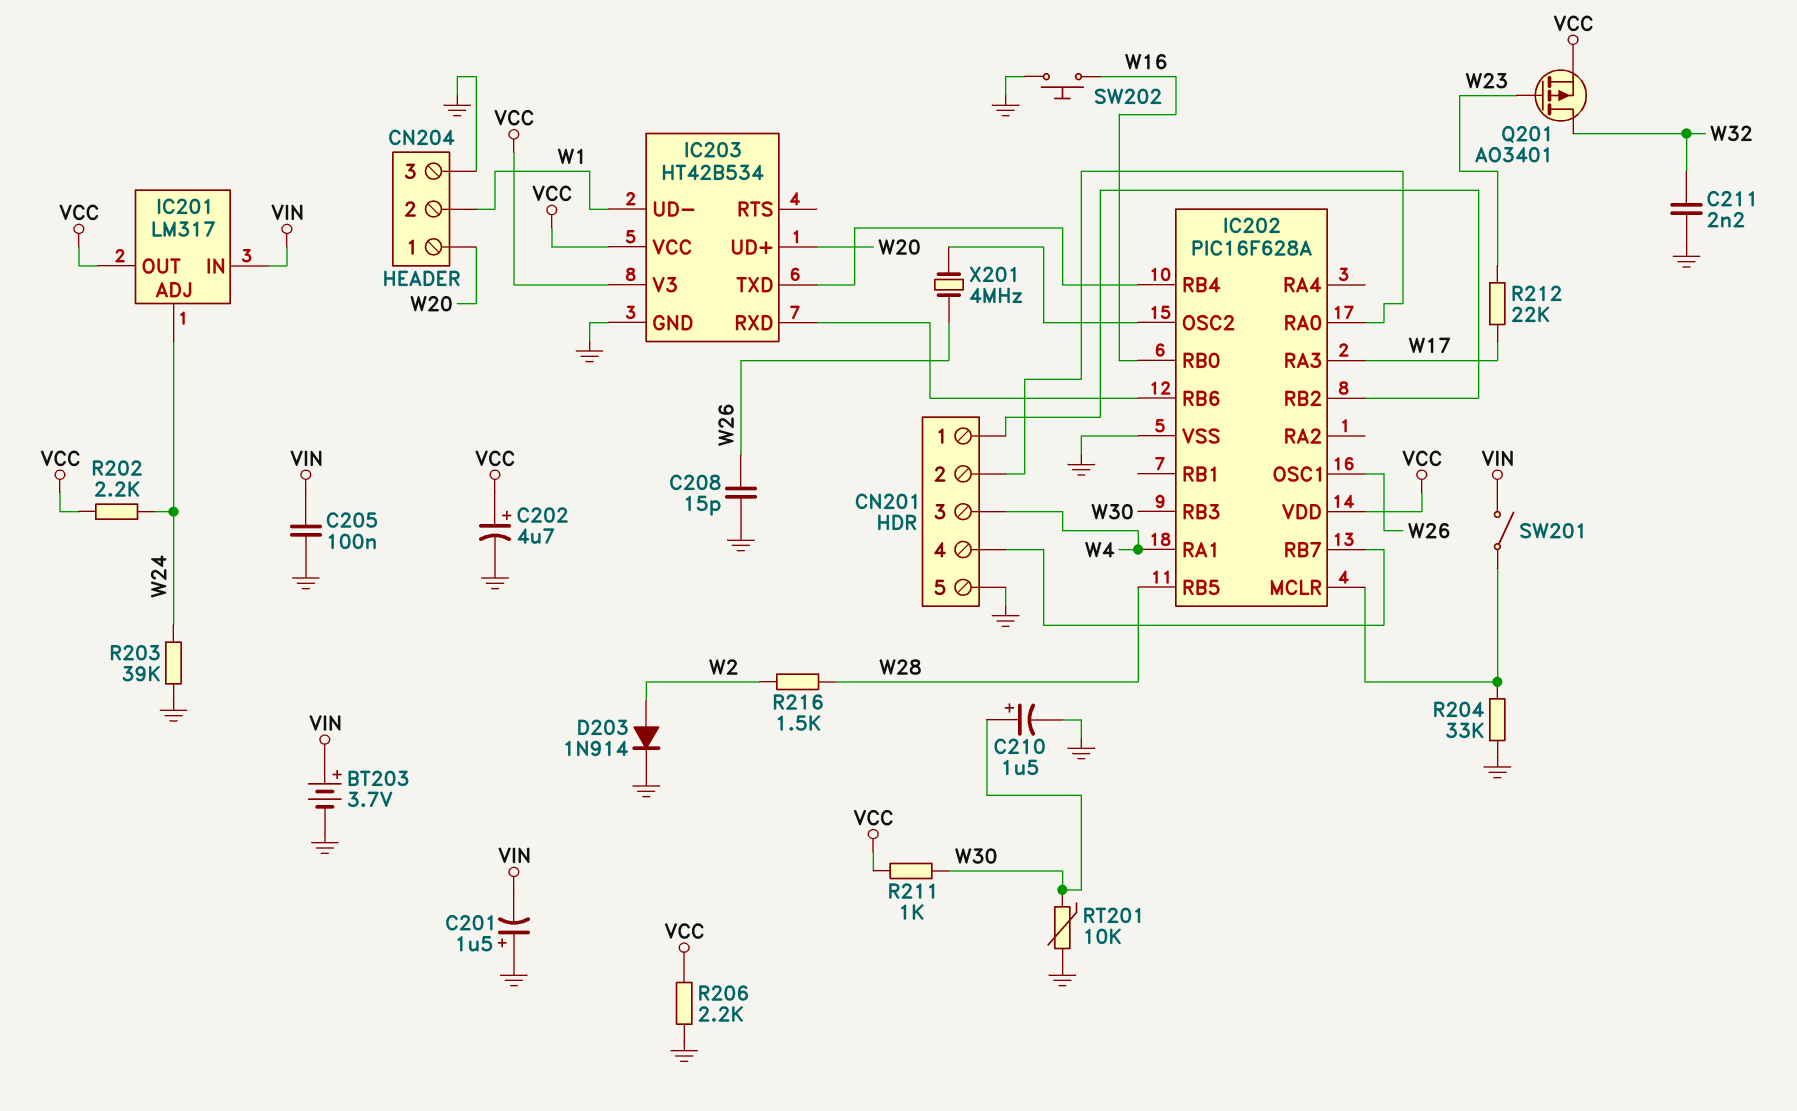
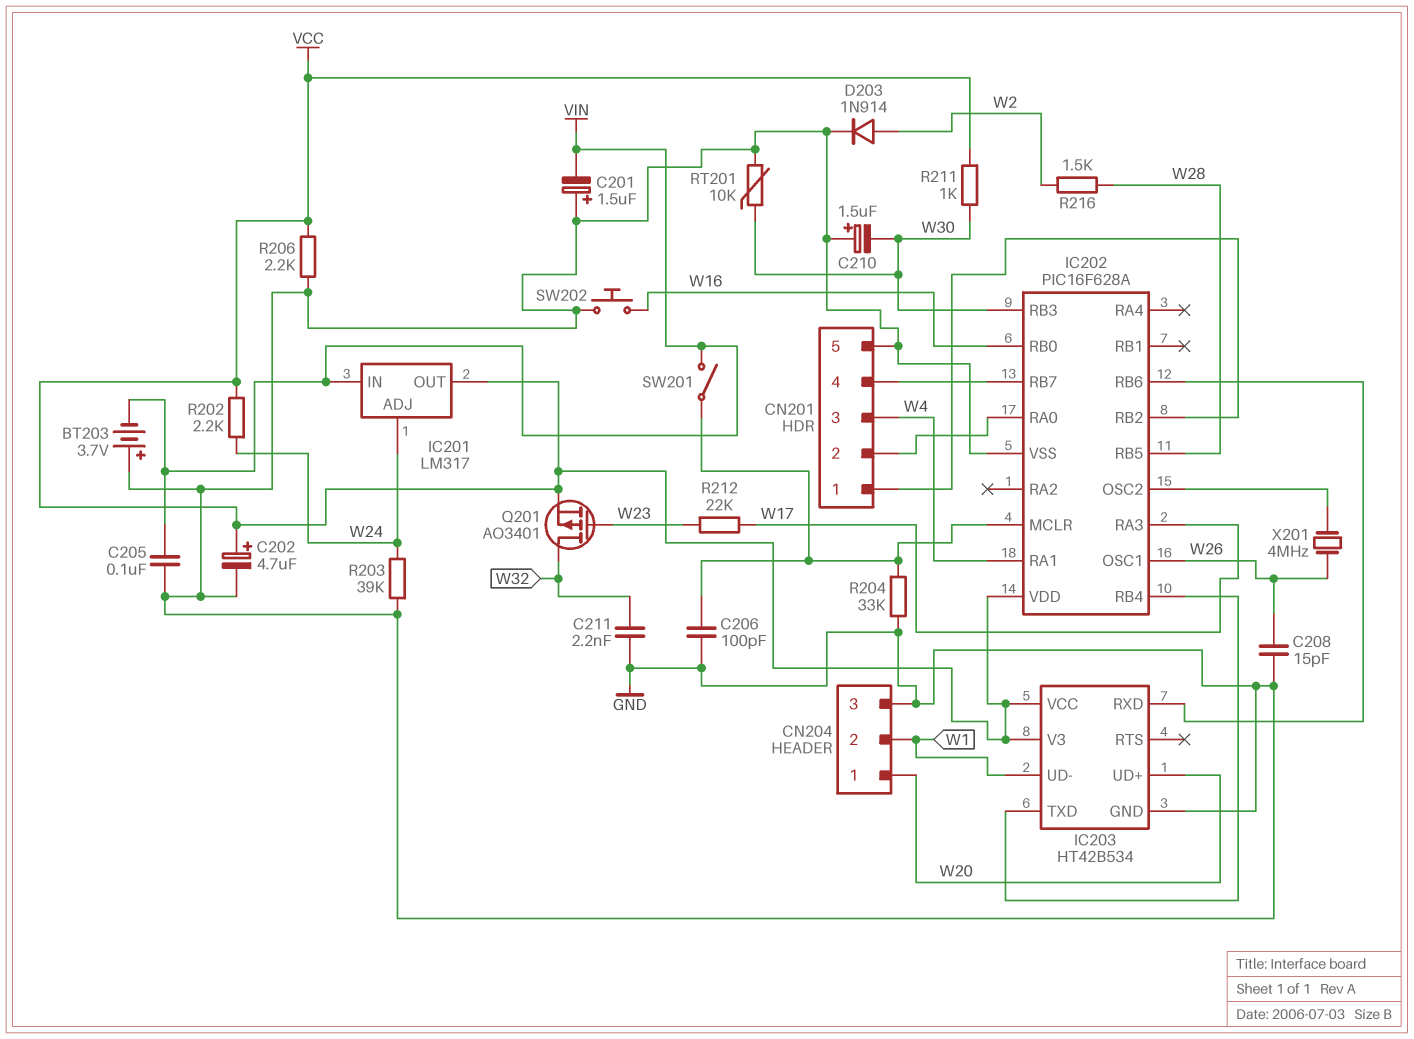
BT203: 3.7V (plus VIN, minus GND) -> 3.7V (plus GND, minus VIN)
C206: none -> 100pF (GND, IC202/MCLR)
C210: 1.5uF (plus W30, minus GND) -> 1.5uF (plus GND, minus W30)

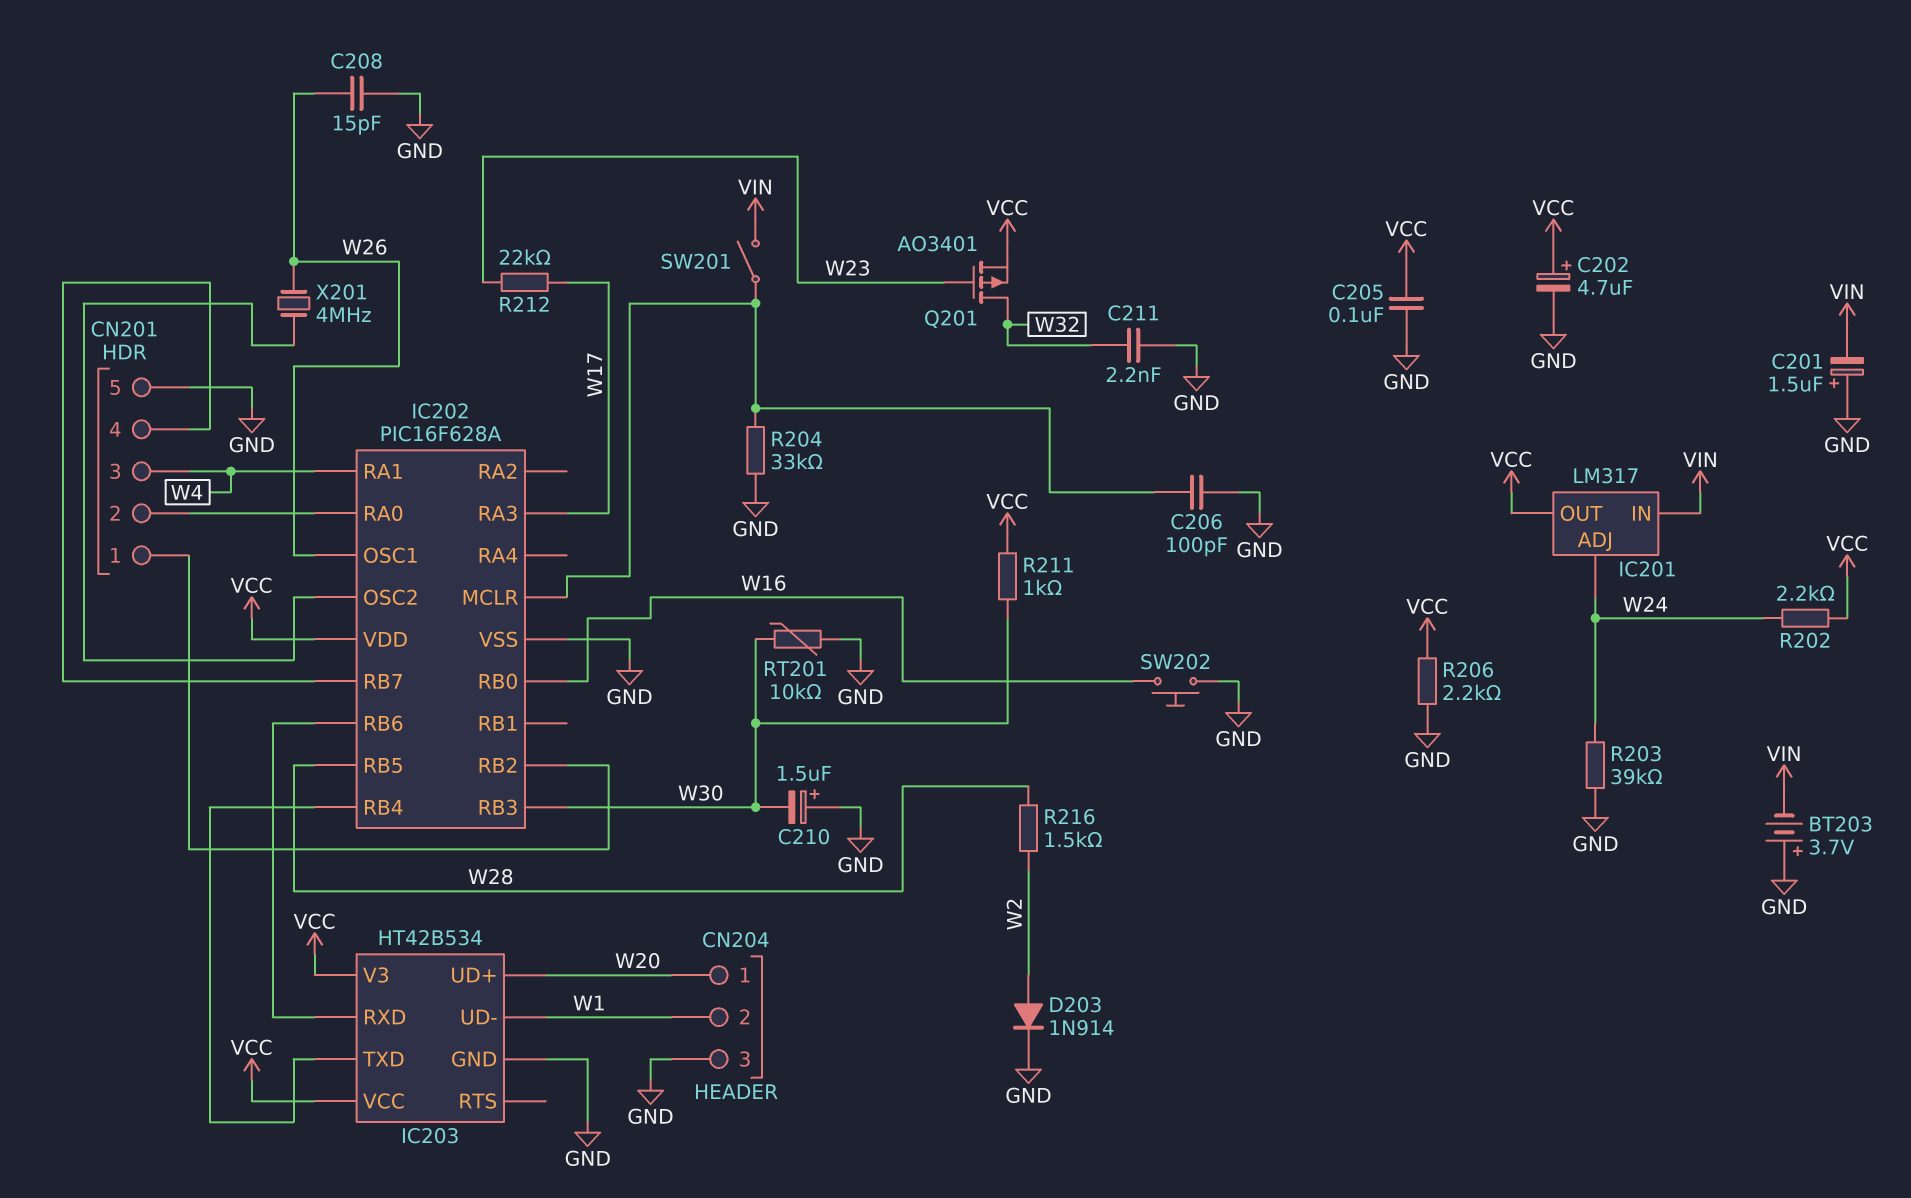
C205: 100nF (GND, VIN) -> 100nF (GND, VCC)

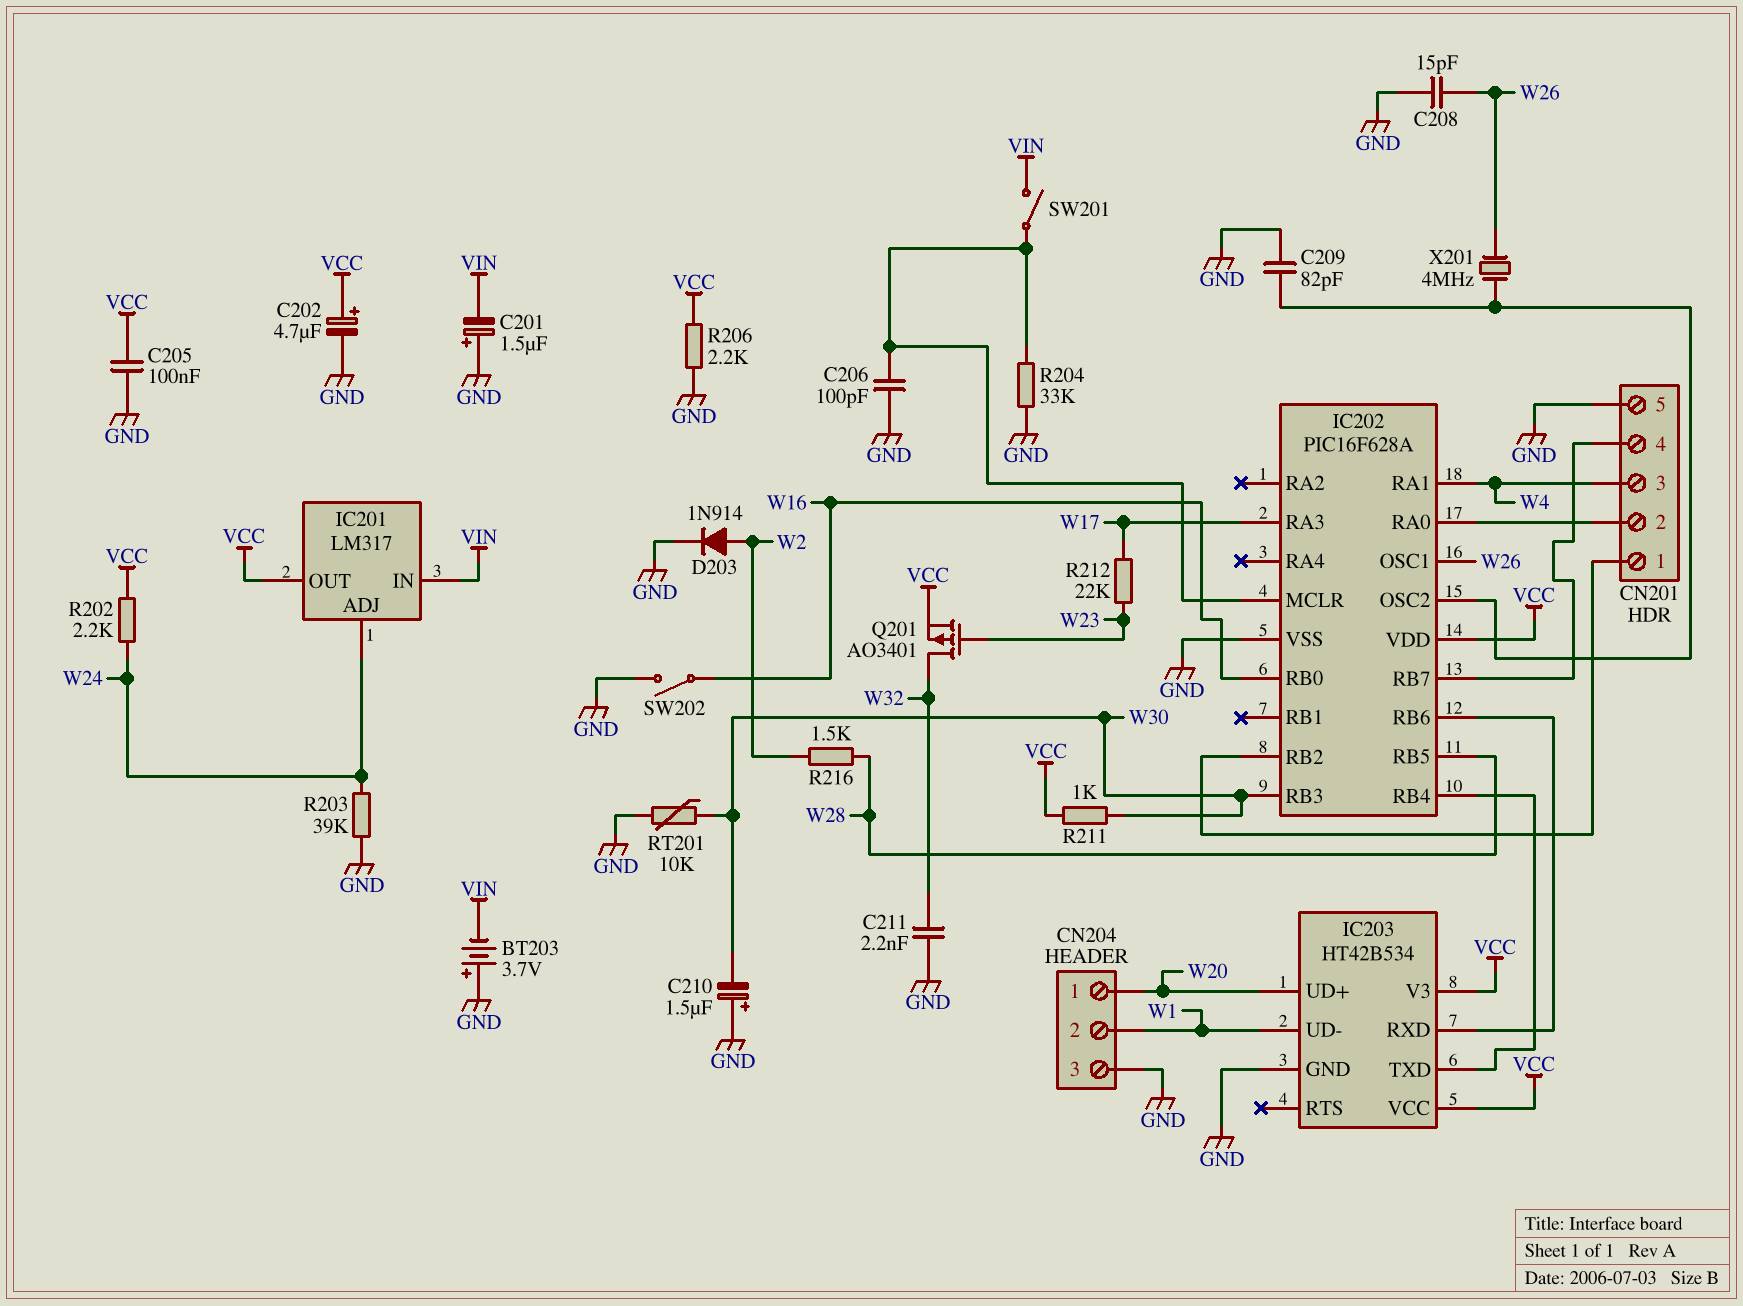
C209: none -> 82pF (GND, IC202/OSC2)
SW202: button (GND, W16) -> switch (GND, W16)

